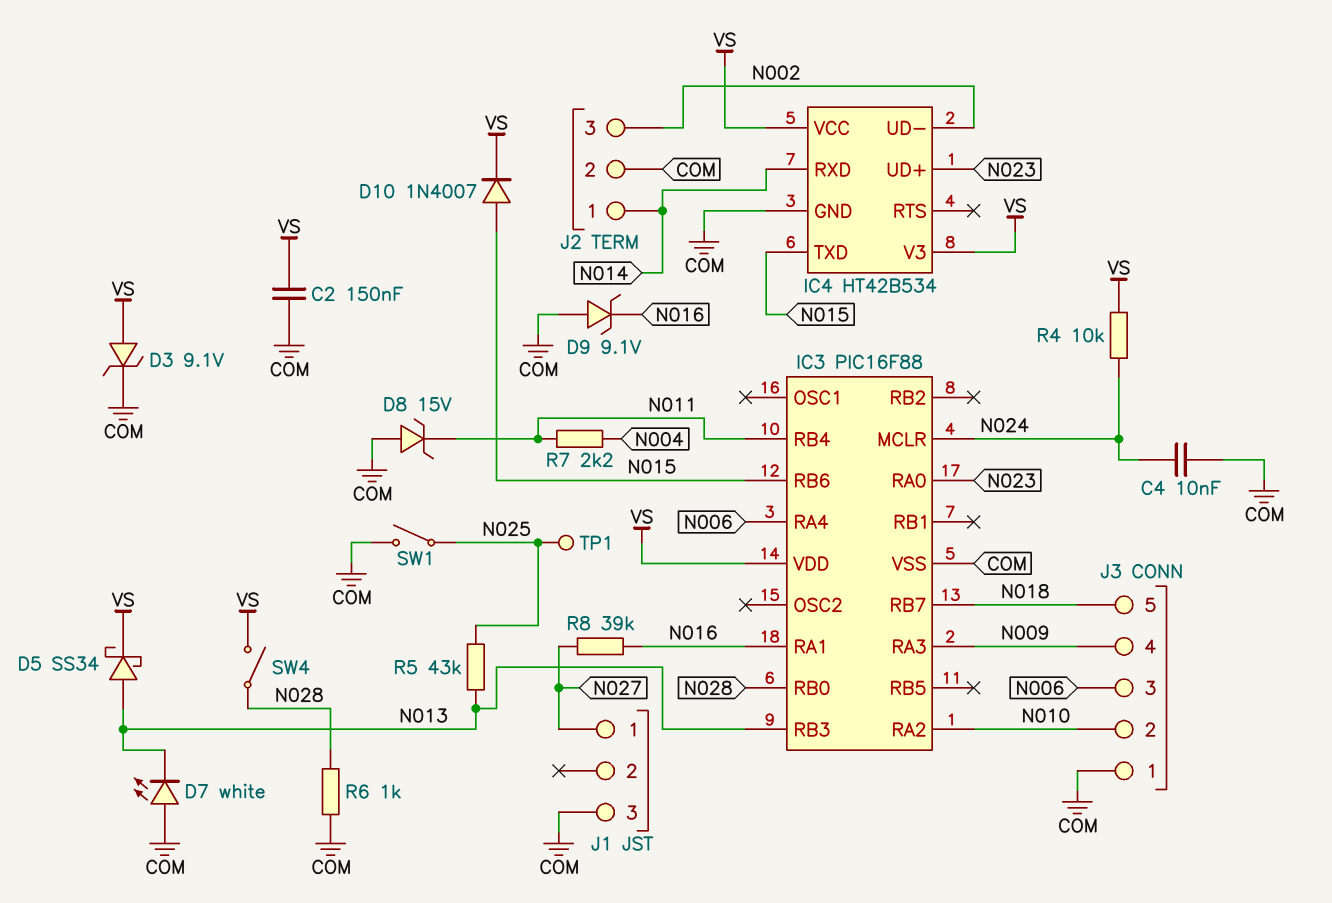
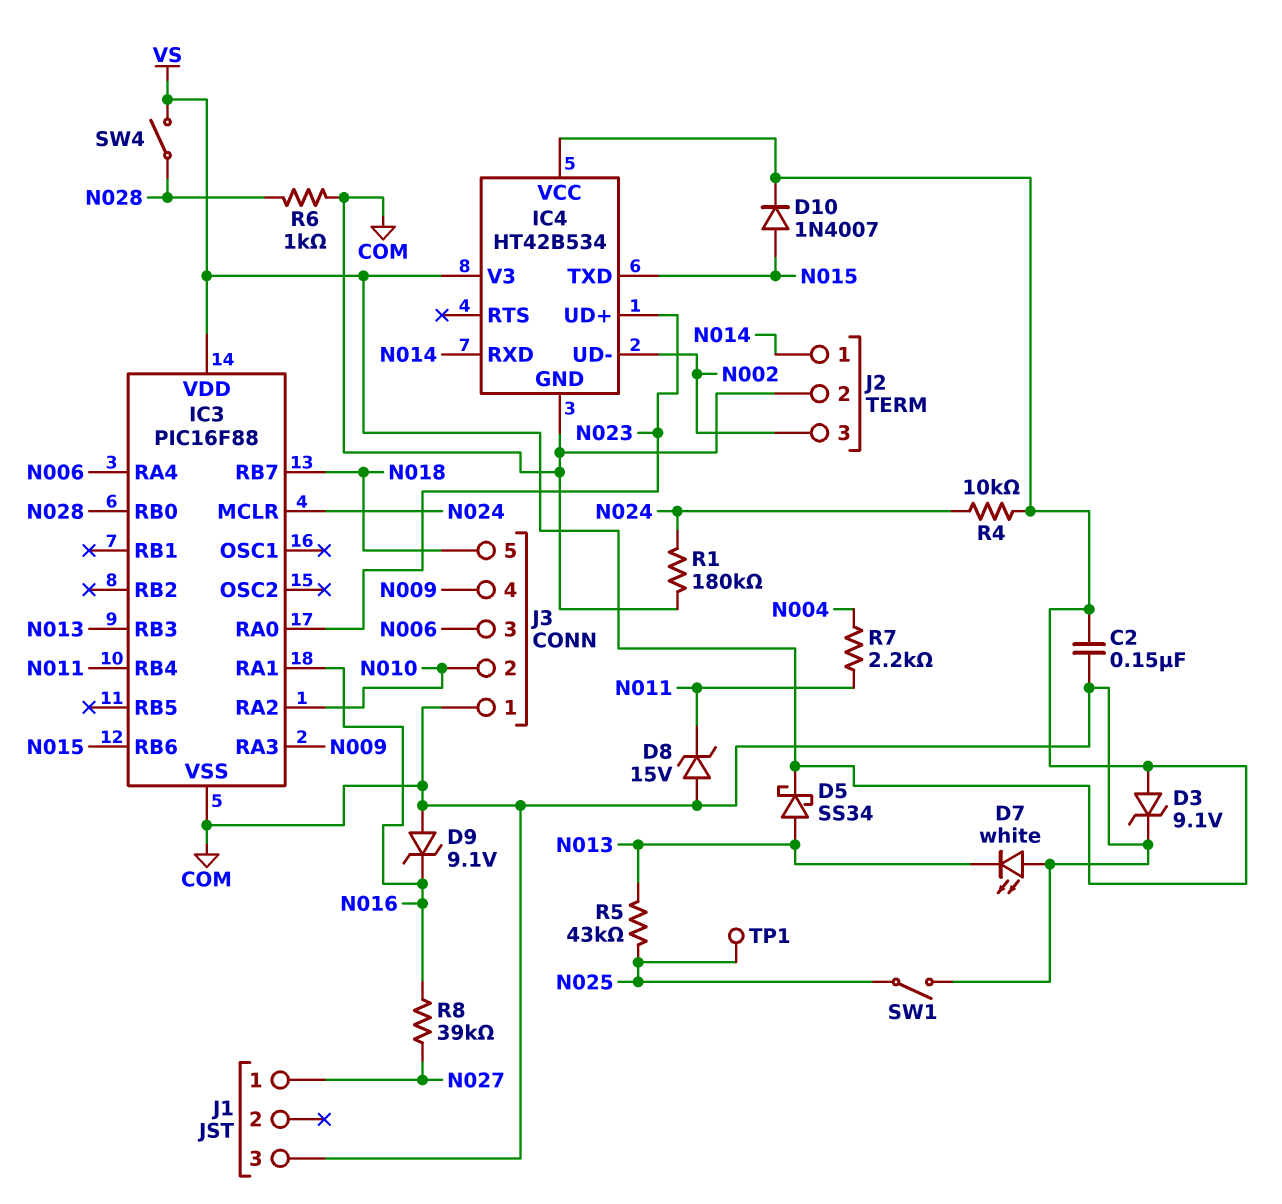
C4: 10nF (COM, N024) -> none
R1: none -> 180k (COM, N024)

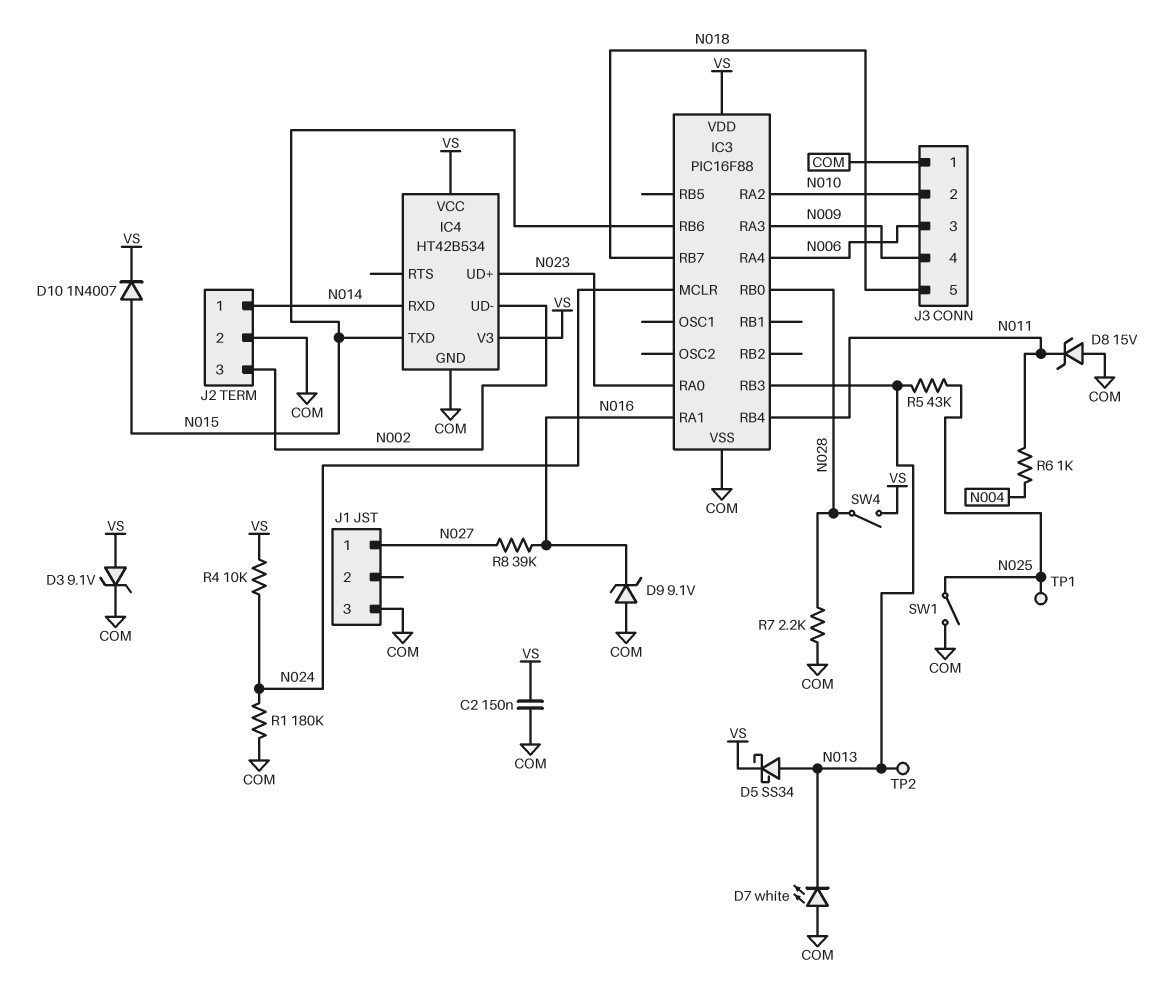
R6: 1k (COM, N028) -> 1k (N004, N011)
R7: 2.2k (N004, N011) -> 2.2k (COM, N028)
TP2: none -> test point (N013)

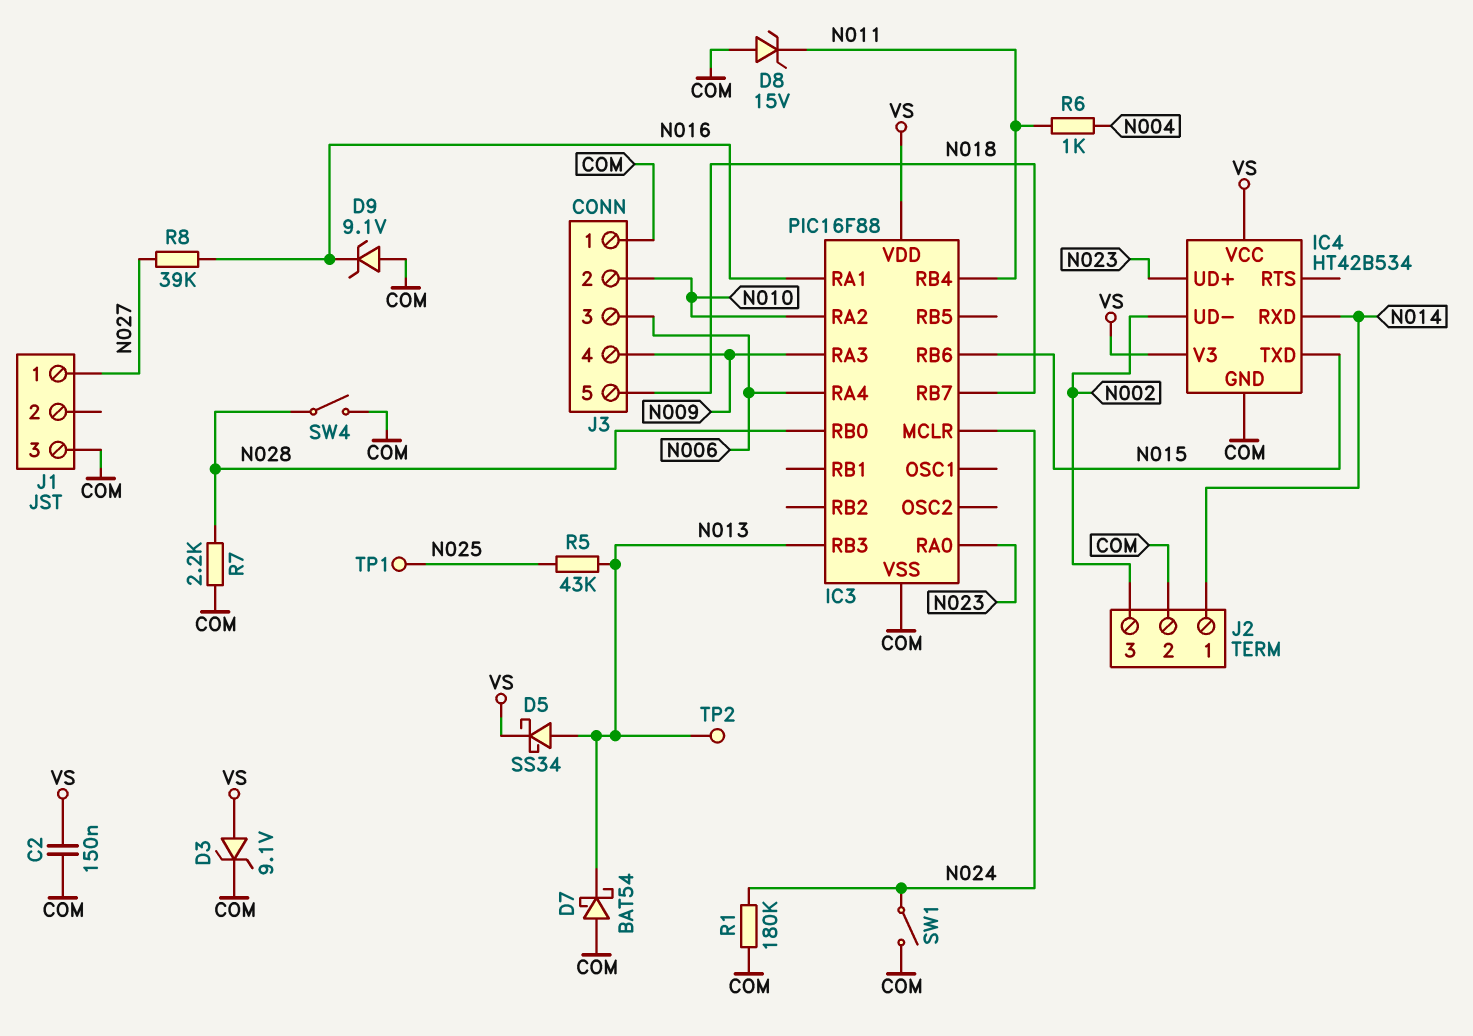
D7: LED white (A COM, K N013) -> schottky BAT54 (A COM, K N013)
D10: diode 1N4007 (A N015, K VS) -> none
R4: 10k (N024, VS) -> none
SW1: switch (COM, N025) -> switch (COM, N024)
SW4: switch (N028, VS) -> switch (COM, N028)

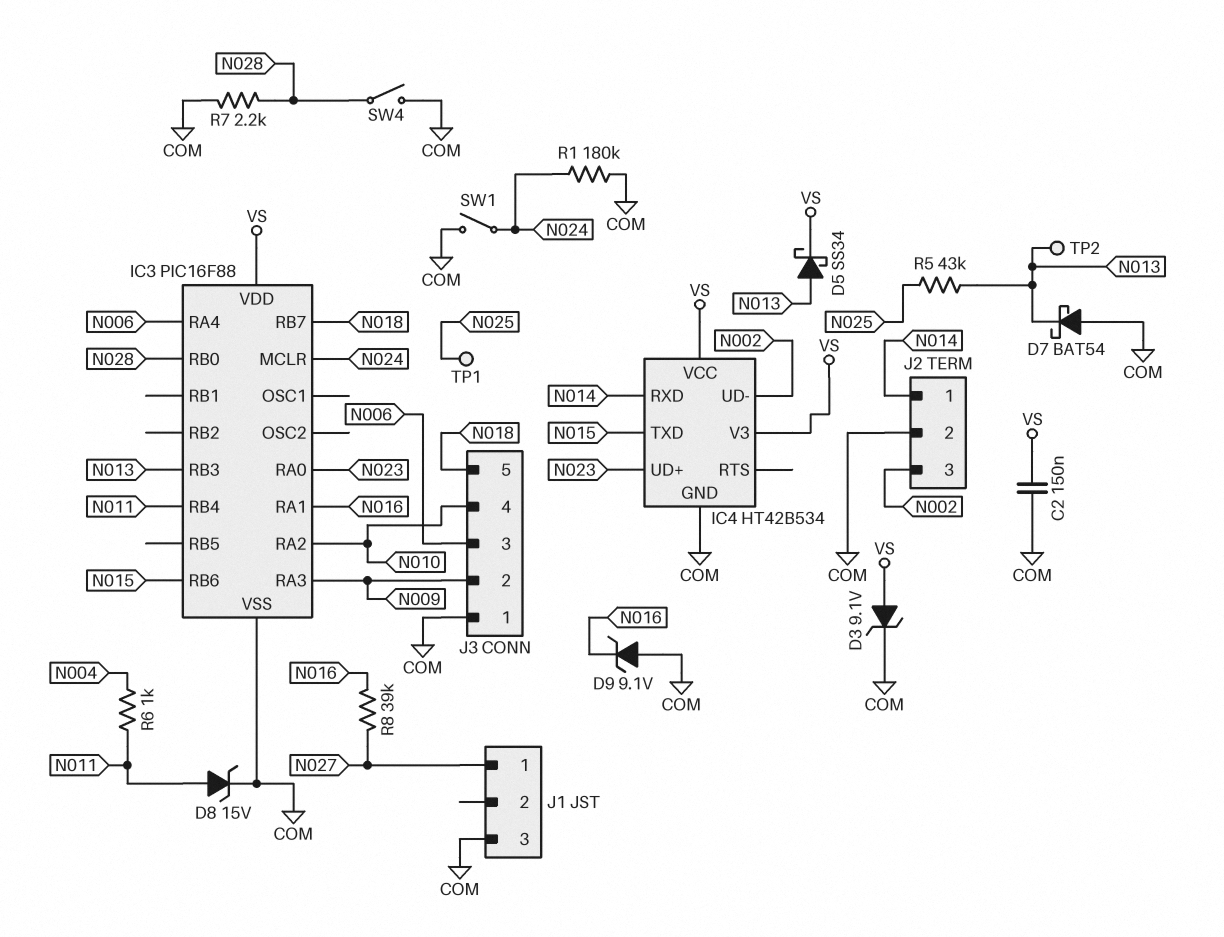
D8: zener 15V (A COM, K N011) -> zener 15V (A N011, K COM)
J3 pin 2: N010 -> N009
J3 pin 4: N009 -> N010

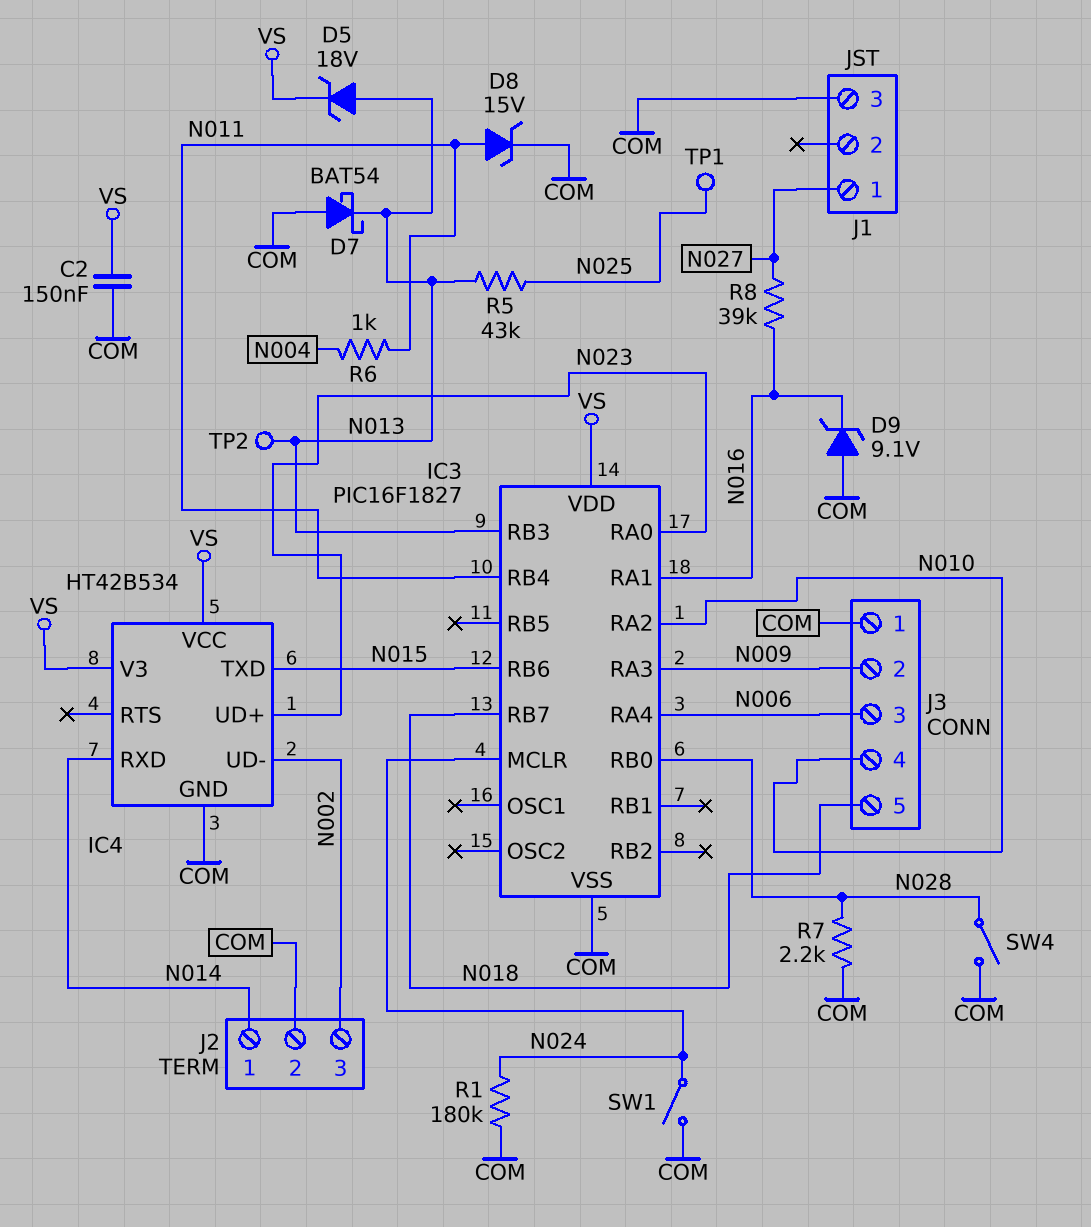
D3: zener 9.1V (A VS, K COM) -> none
D5: schottky SS34 (A N013, K VS) -> zener 18V (A N013, K VS)
IC3: PIC16F88 -> PIC16F1827

